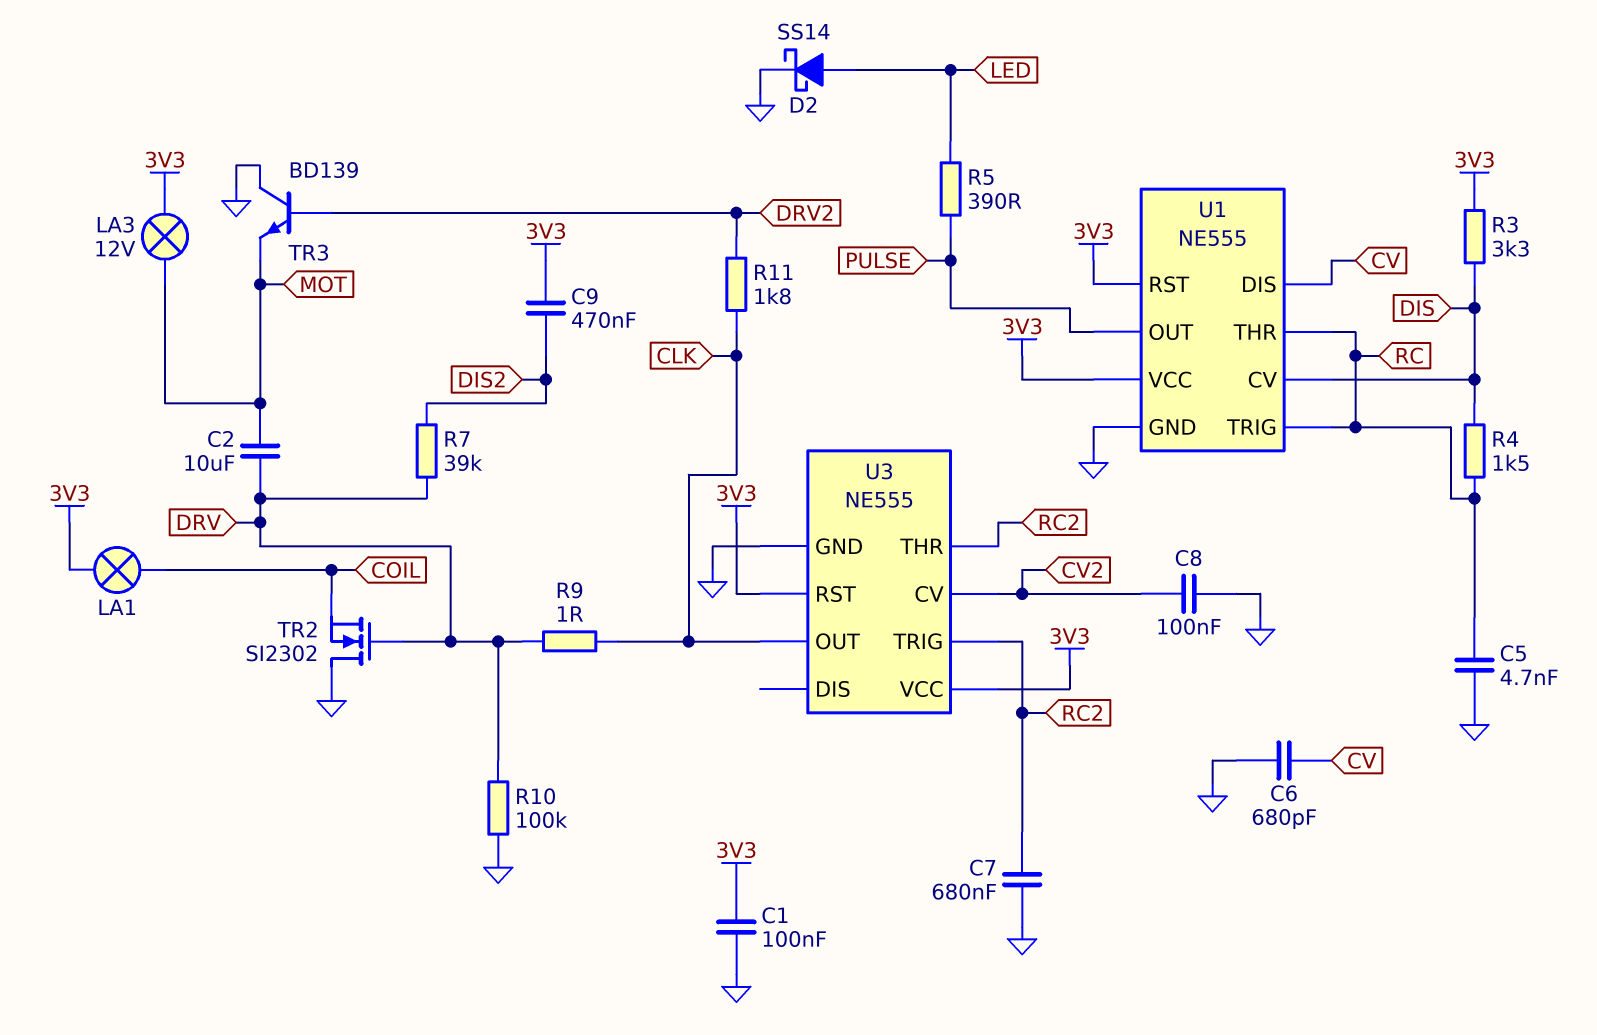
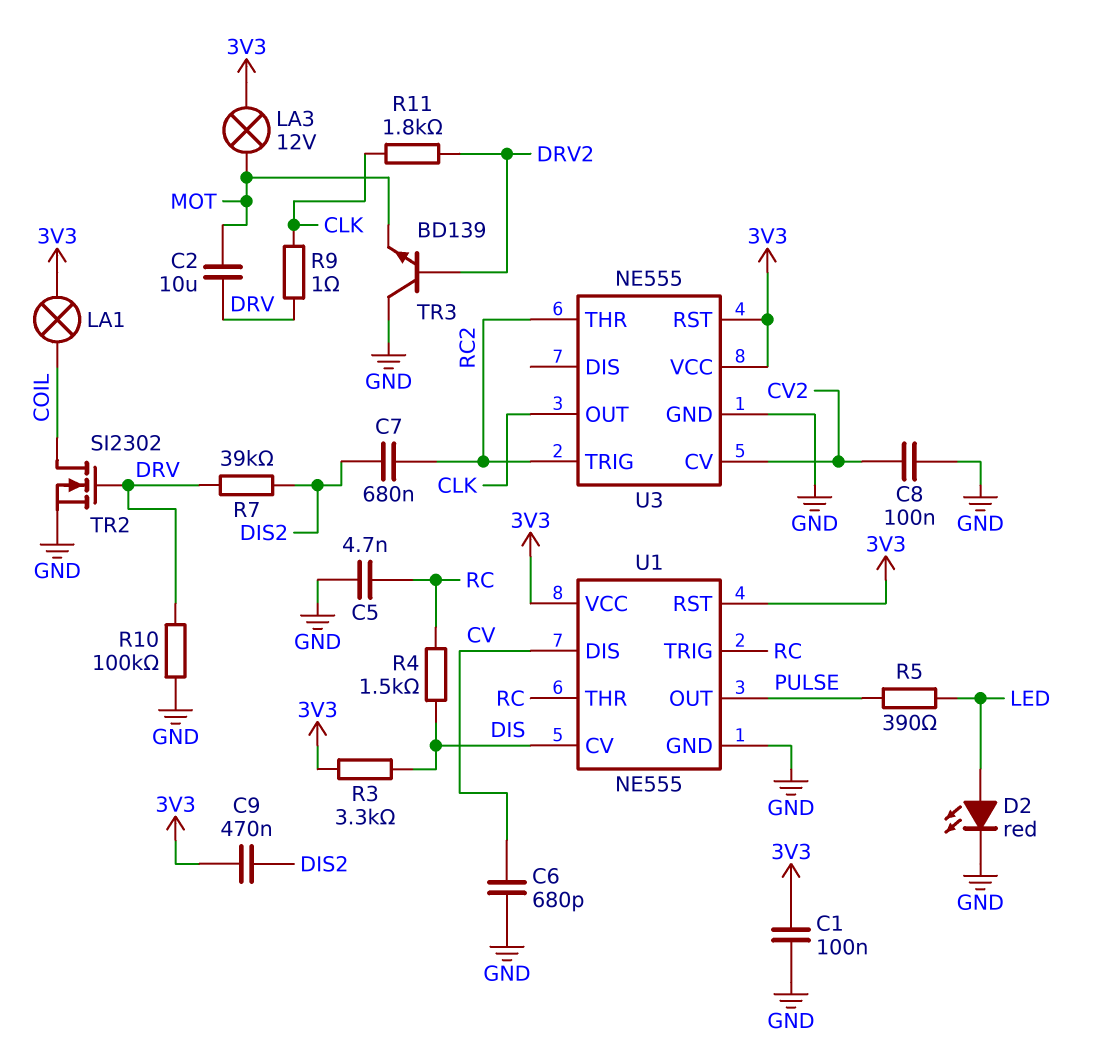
C7: 680nF (GND, RC2) -> 680nF (DIS2, RC2)
D2: schottky SS14 (A LED, K GND) -> LED red (A LED, K GND)
TR2: NMOS SI2302 (G DRV, D GND, S COIL) -> NMOS SI2302 (G DRV, D COIL, S GND)

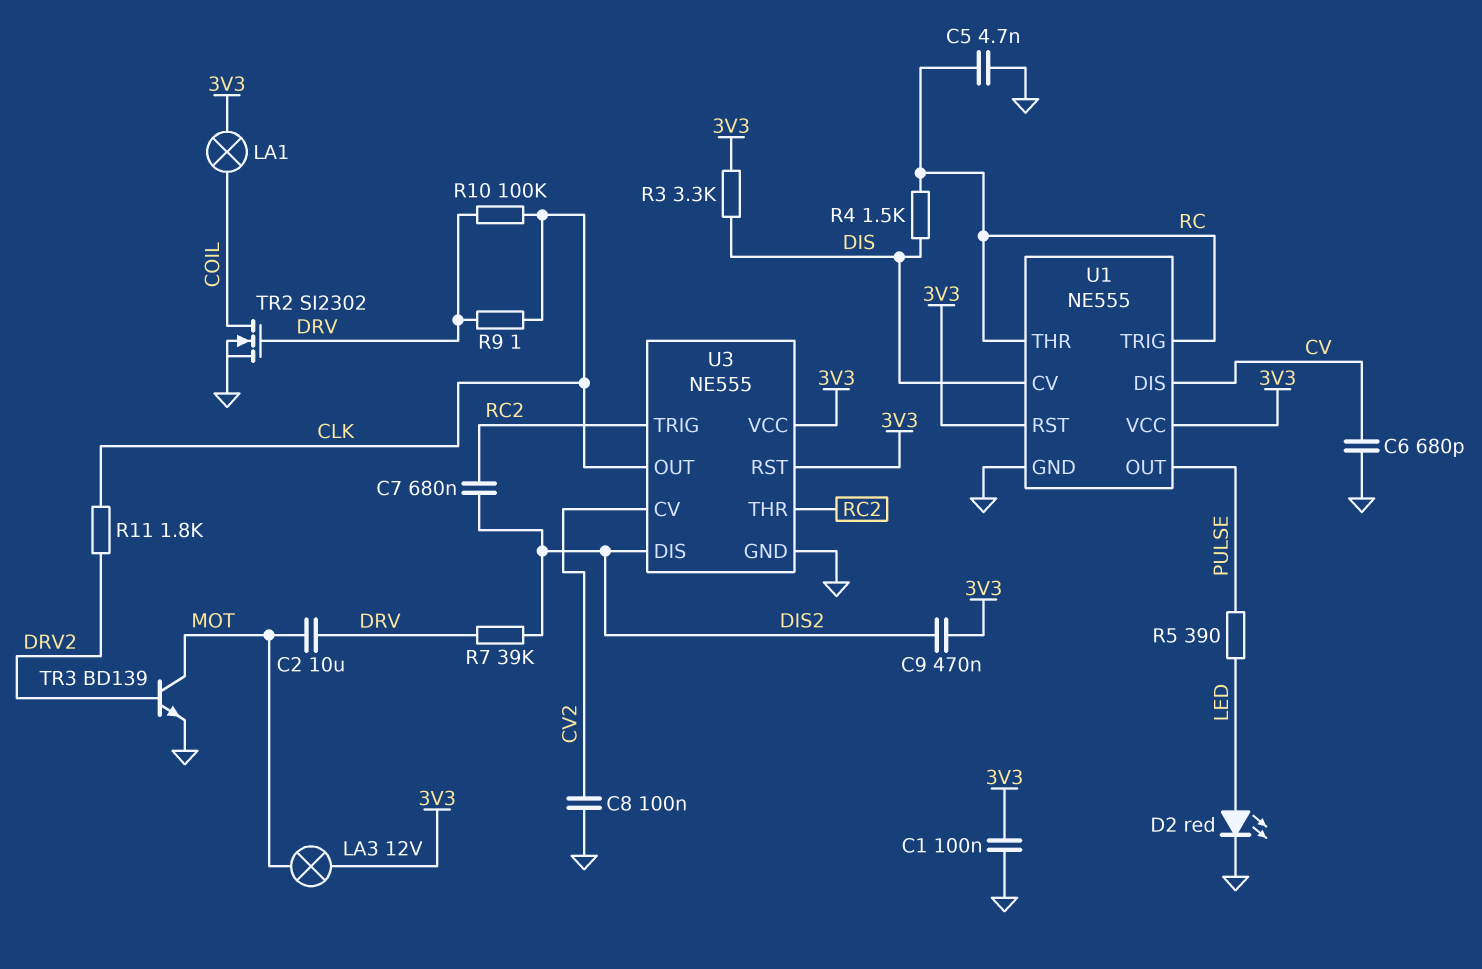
R10: 100k (DRV, GND) -> 100k (CLK, DRV)
TR3: NPN BD139 (B DRV2, C GND, E MOT) -> NPN BD139 (B DRV2, C MOT, E GND)
U3 pin DIS: none -> DIS2

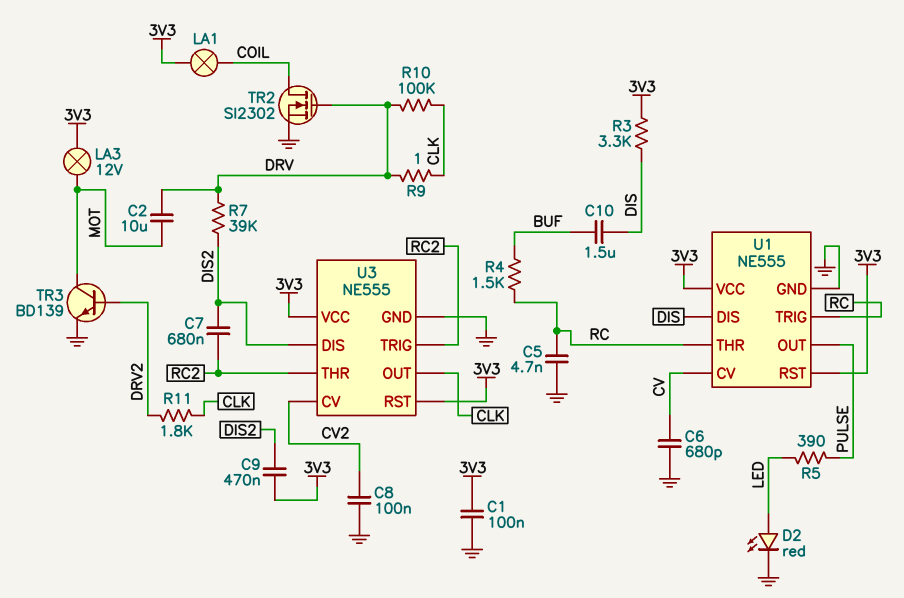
C10: none -> 1.5uF (BUF, DIS)
R4: 1.5k (DIS, RC) -> 1.5k (BUF, RC)
U1 pin CV: DIS -> CV
U1 pin DIS: CV -> DIS

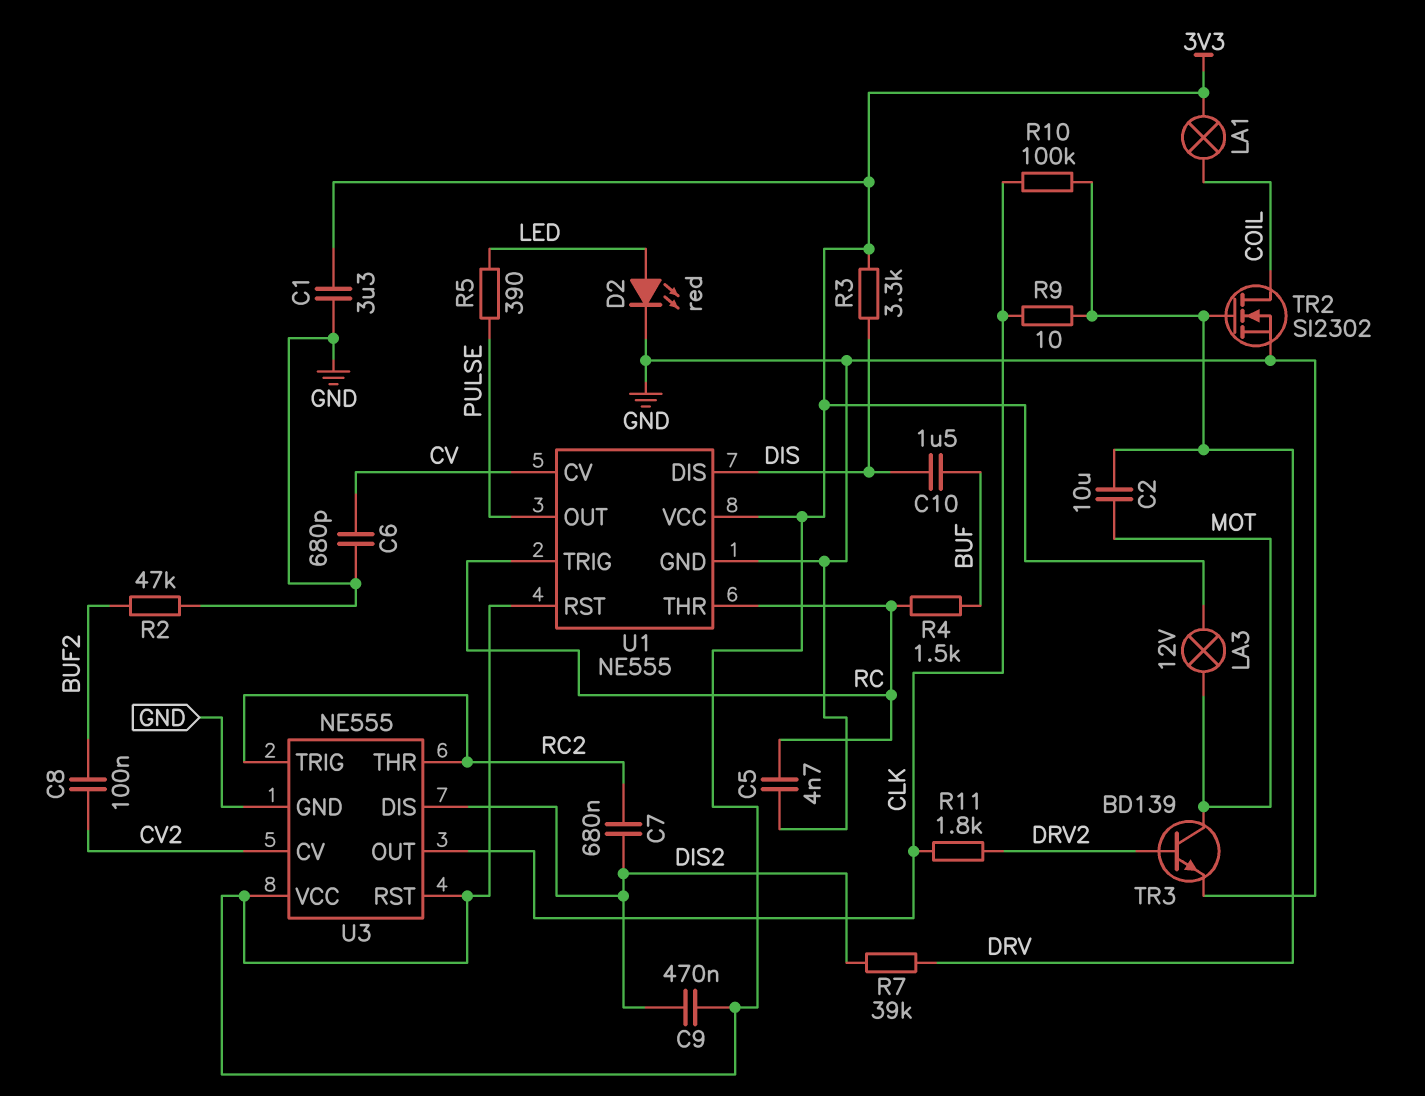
C1: 100nF (3V3, GND) -> 3.3uF (3V3, GND)
C8: 100nF (CV2, GND) -> 100nF (BUF2, CV2)
R2: none -> 47k (BUF2, GND)
R9: 1 (CLK, DRV) -> 10 (CLK, DRV)

